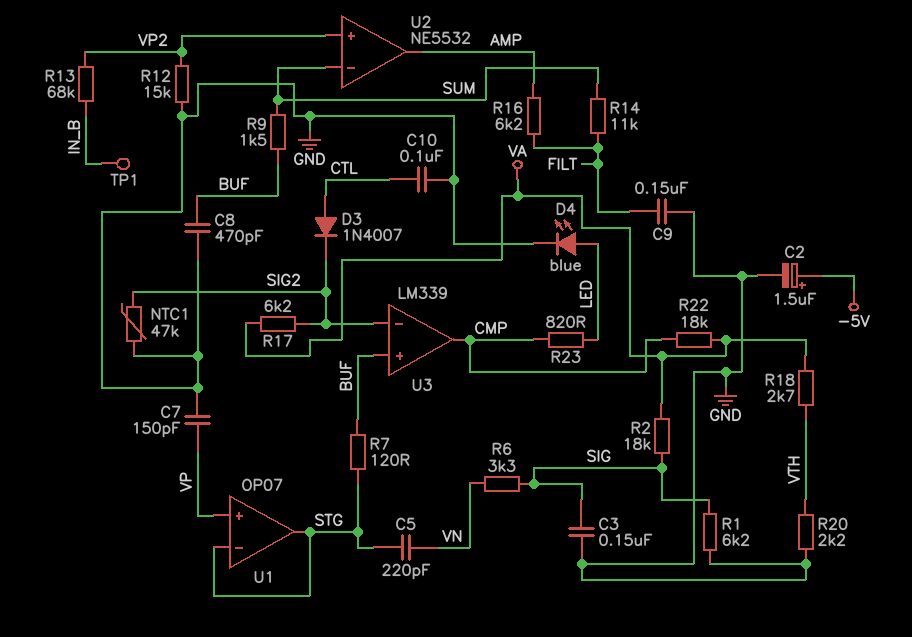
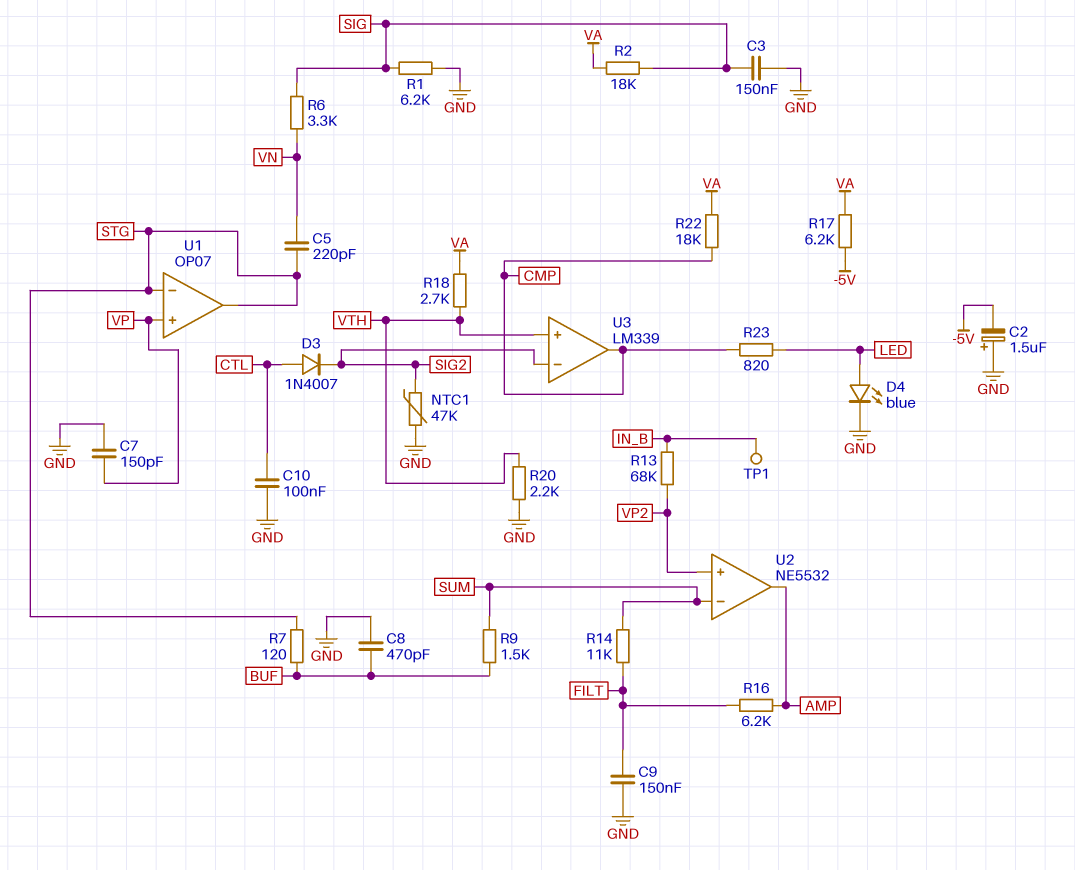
C2: 1.5uF (plus -5V, minus GND) -> 1.5uF (plus GND, minus -5V)
R12: 15k (GND, VP2) -> none
R17: 6.2k (SIG2, VA) -> 6.2k (-5V, VA)
U3 pin in+: BUF -> VTH

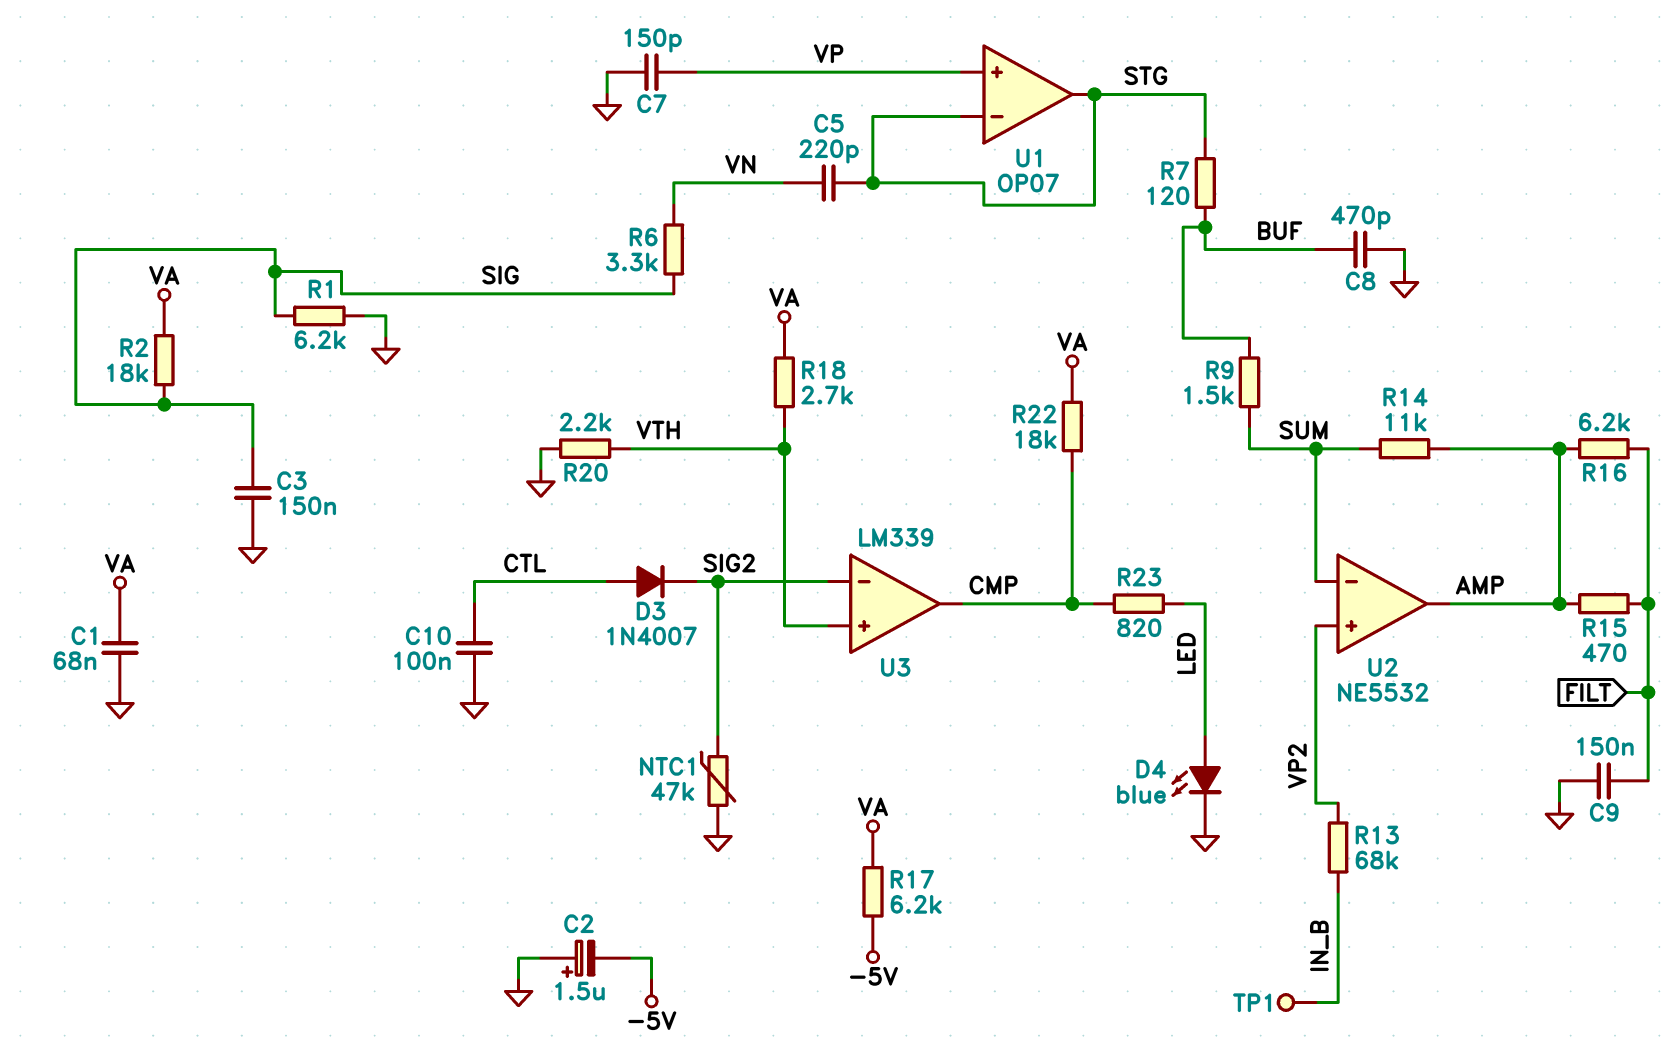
C1: none -> 68nF (GND, VA)
R14: 11k (FILT, SUM) -> 11k (AMP, SUM)
R15: none -> 470 (AMP, FILT)

